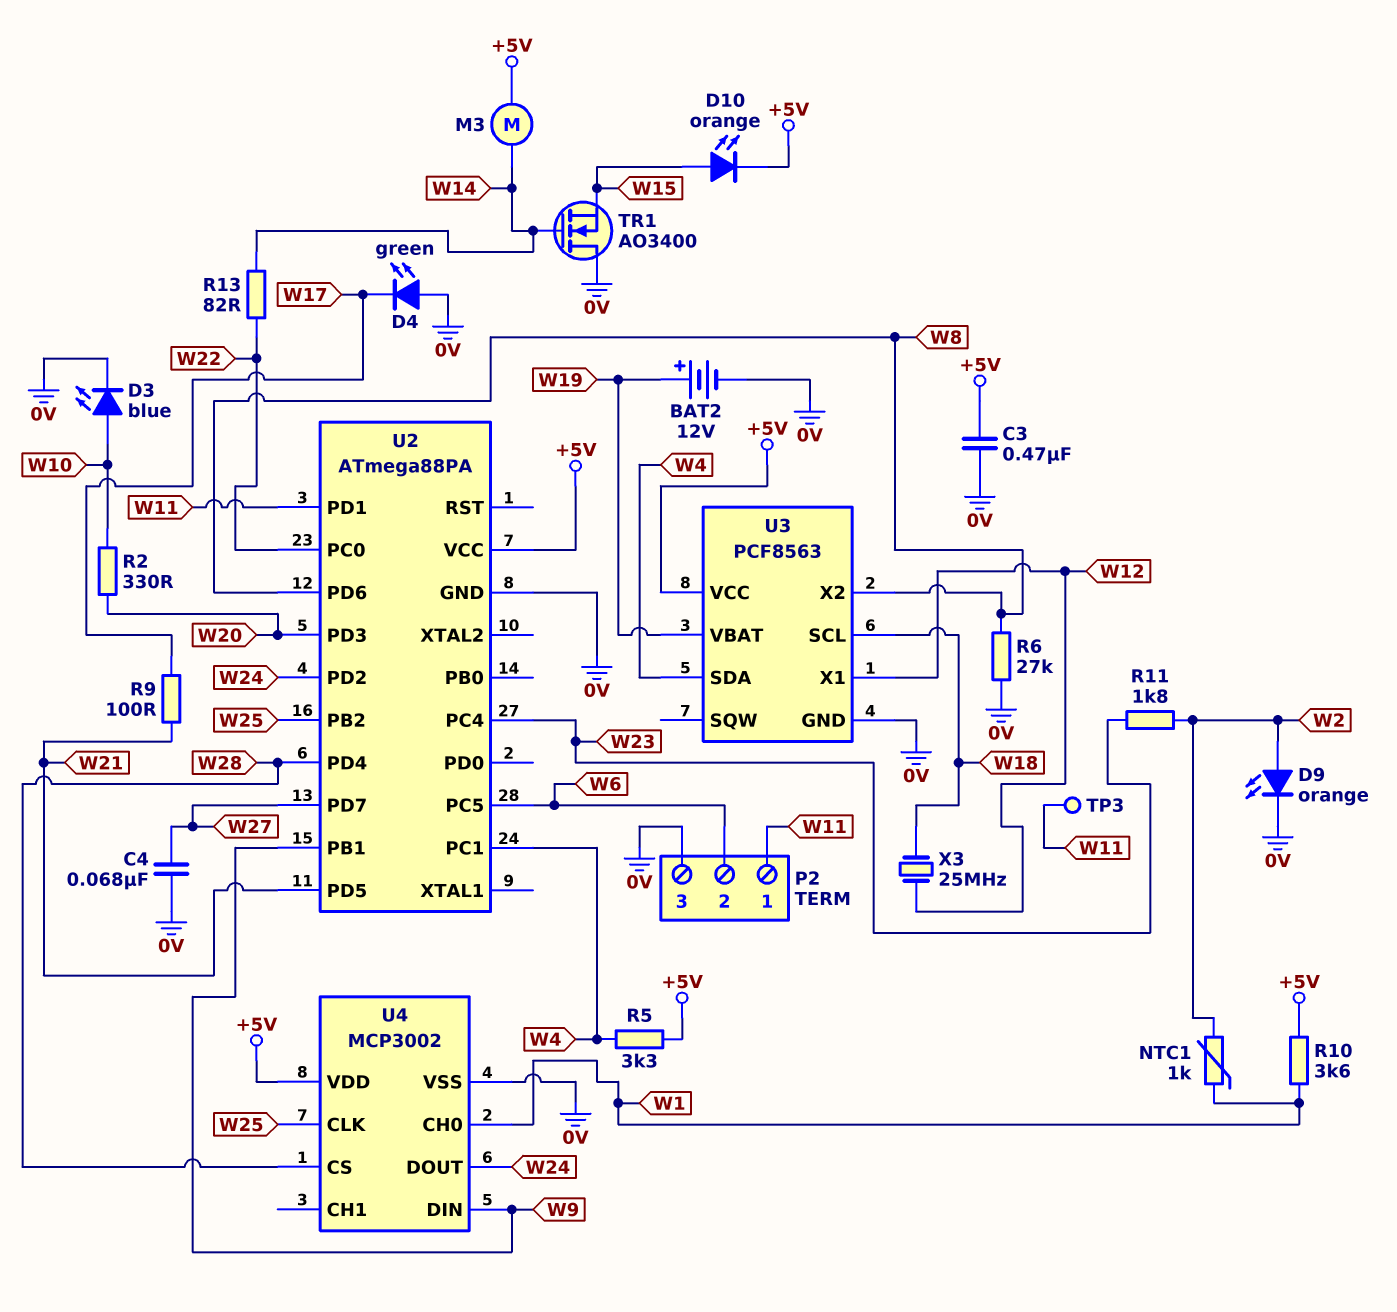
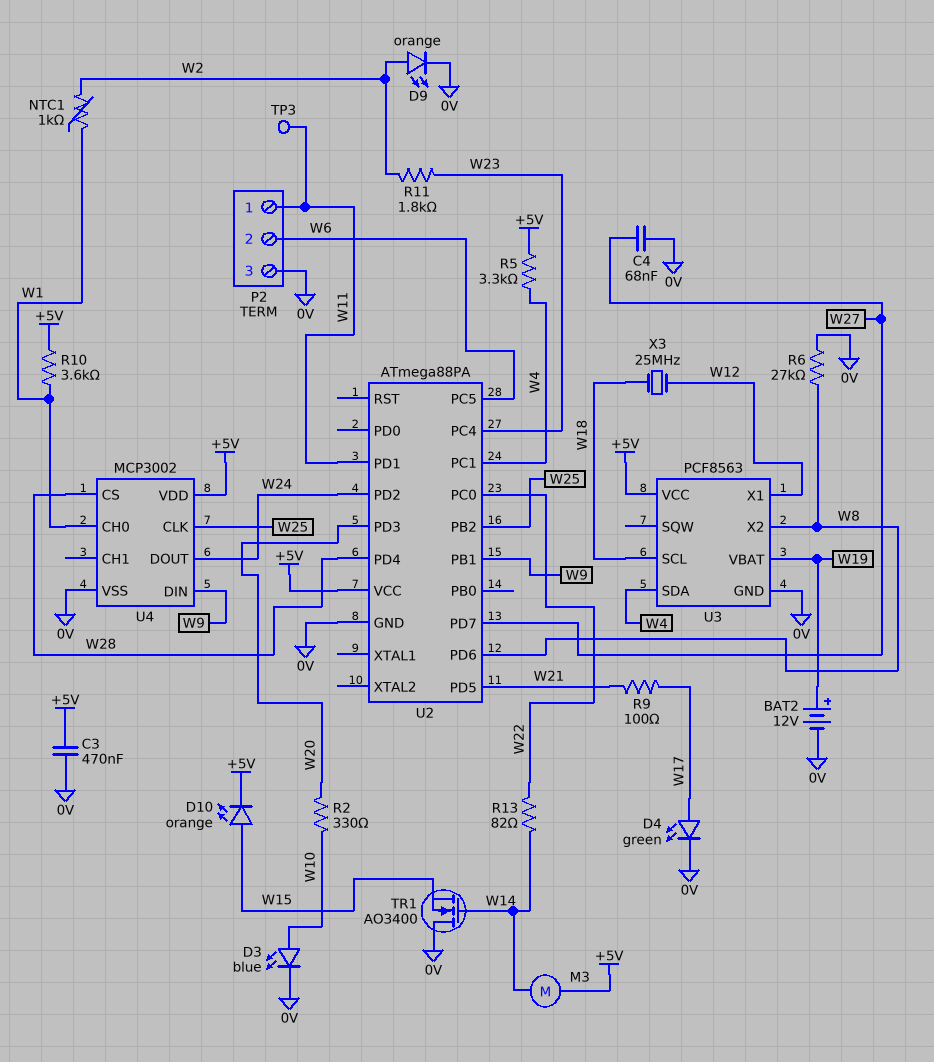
D4: LED green (A 0V, K W17) -> LED green (A W17, K 0V)

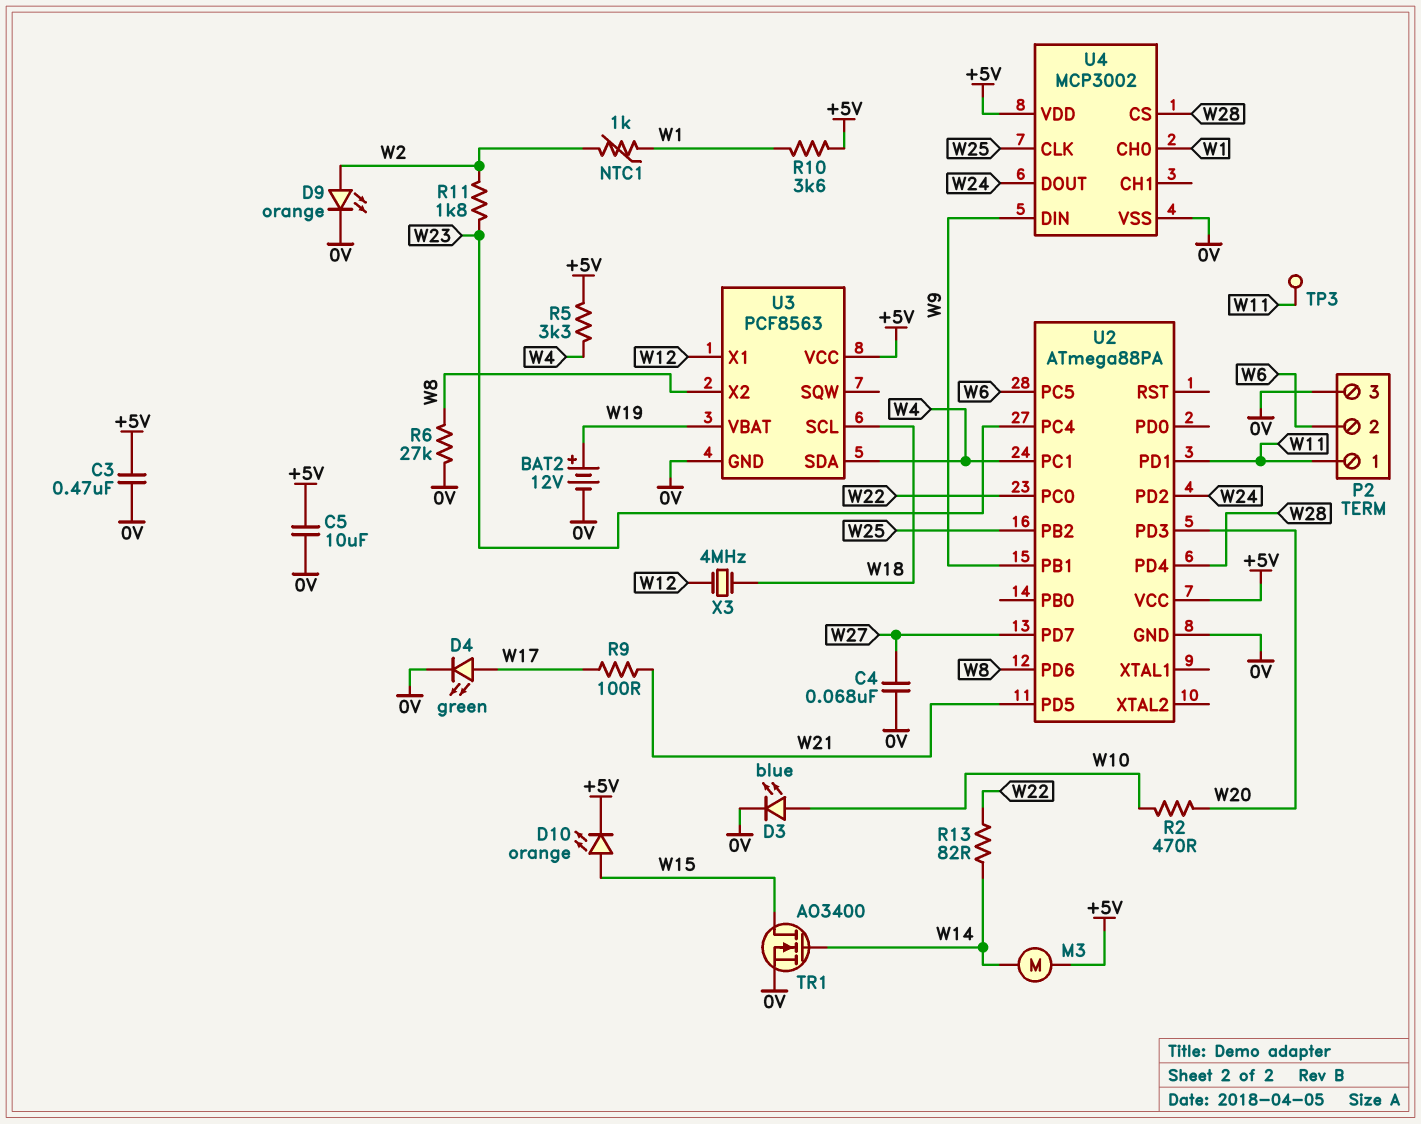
C5: none -> 10uF (+5V, 0V)
R2: 330 (W10, W20) -> 470 (W10, W20)
TR1: NMOS AO3400 (G W14, D 0V, S W15) -> NMOS AO3400 (G W14, D W15, S 0V)
X3: 25MHz (W12, W18) -> 4MHz (W12, W18)

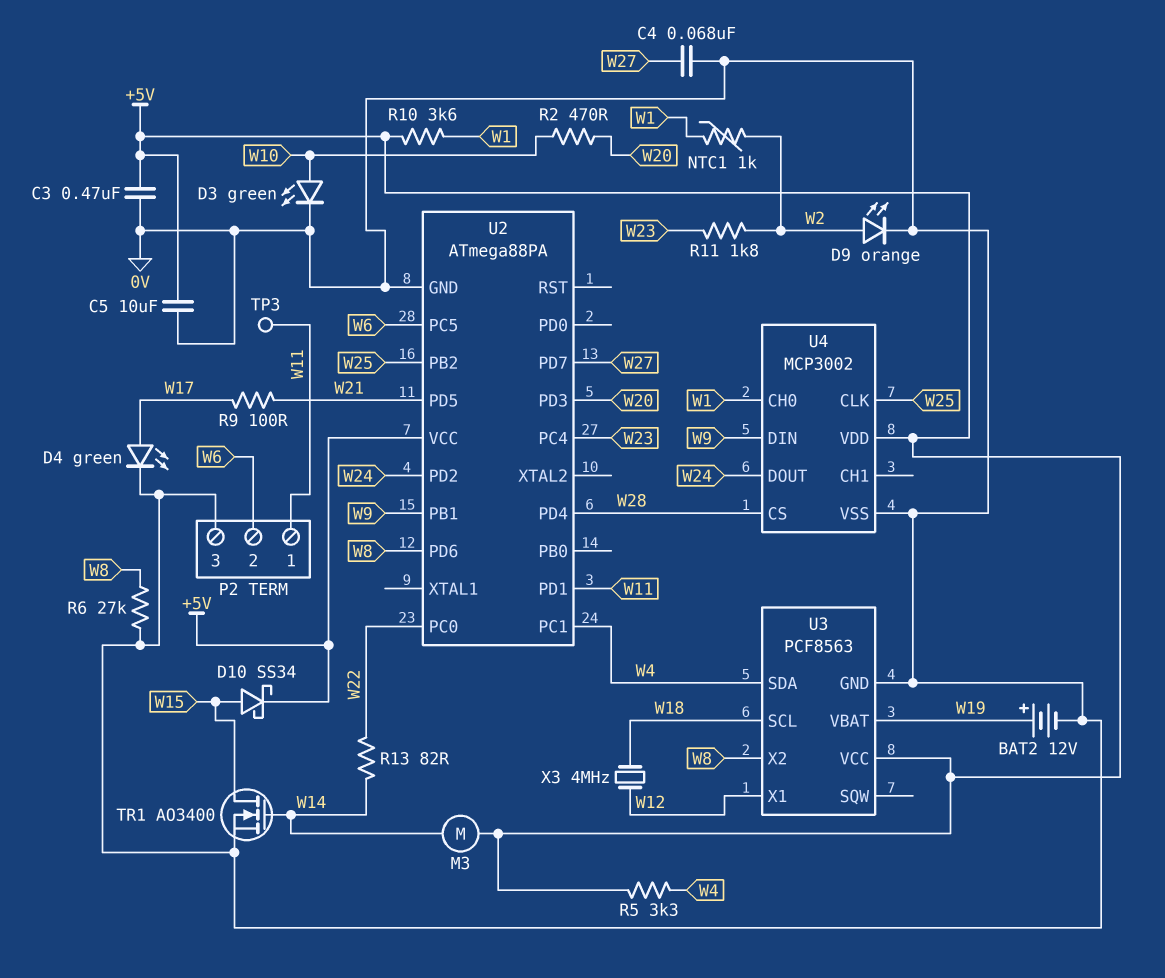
D3: LED blue (A W10, K 0V) -> LED green (A W10, K 0V)
D10: LED orange (A W15, K +5V) -> schottky SS34 (A W15, K +5V)

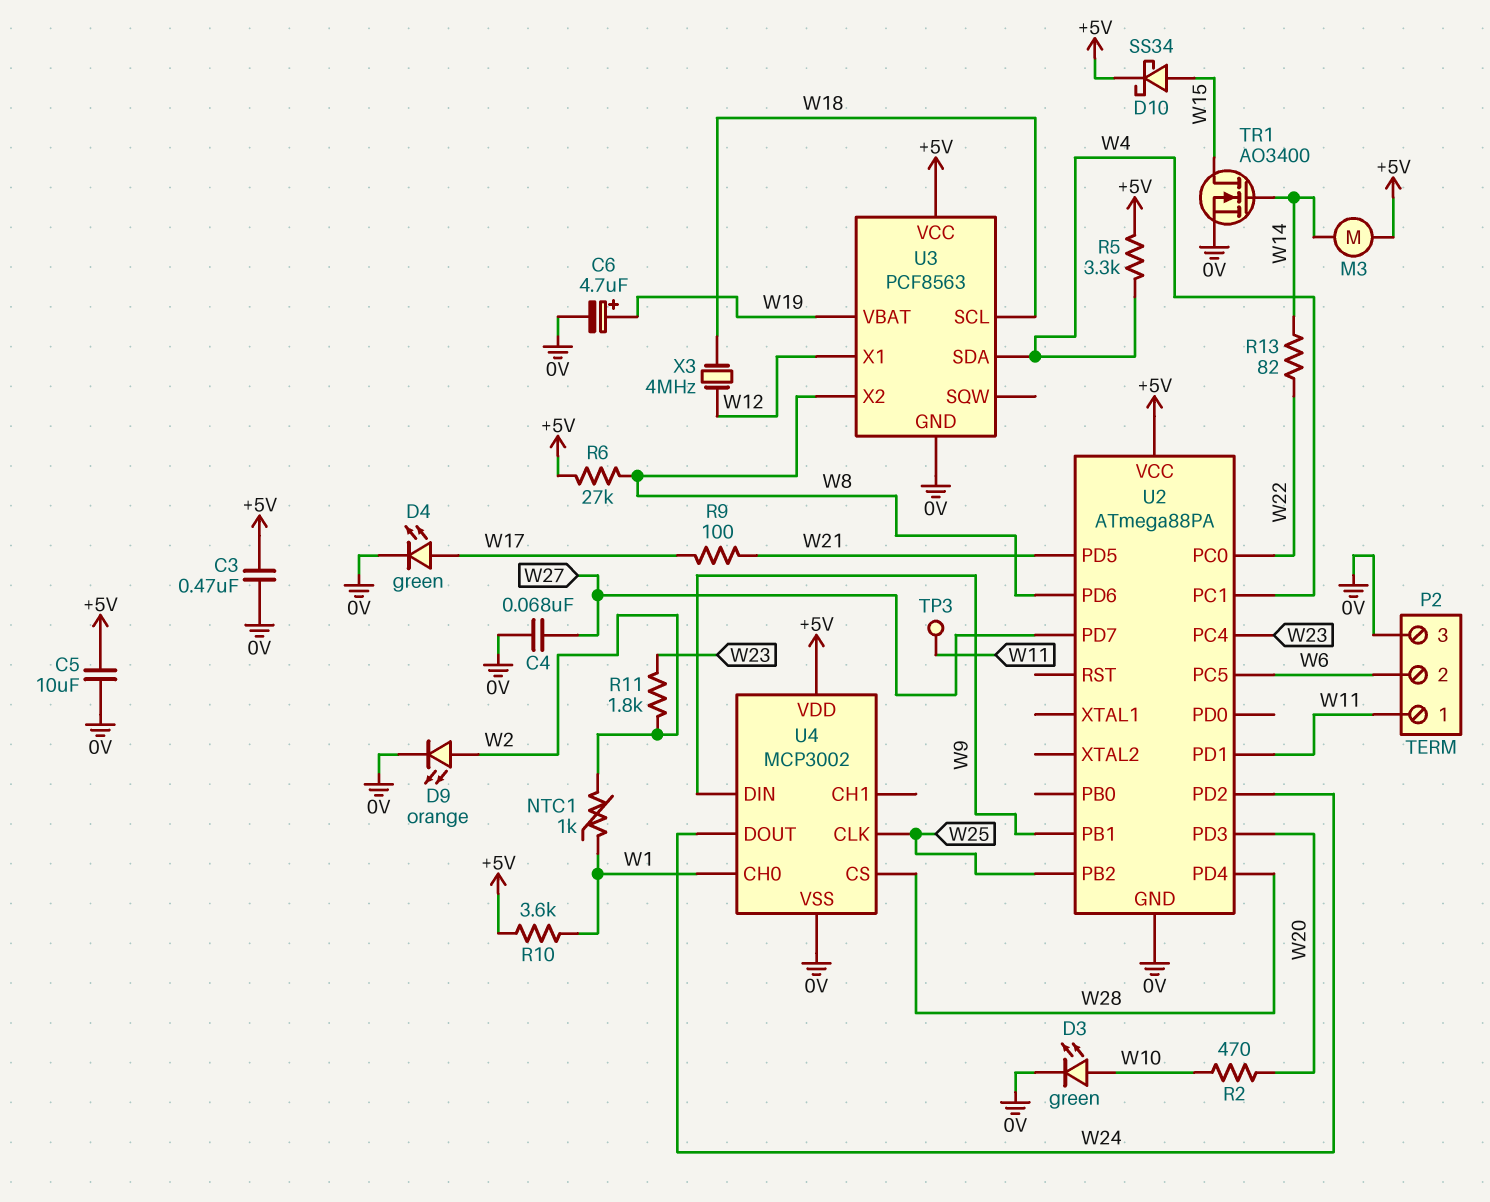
BAT2: 12V (plus W19, minus 0V) -> none
C6: none -> 4.7uF (plus W19, minus 0V)
R6: 27k (0V, W8) -> 27k (+5V, W8)

